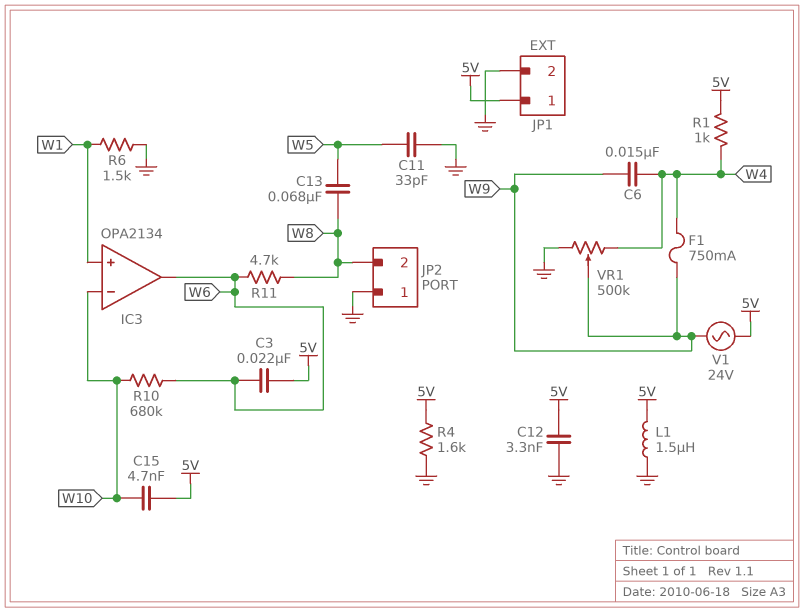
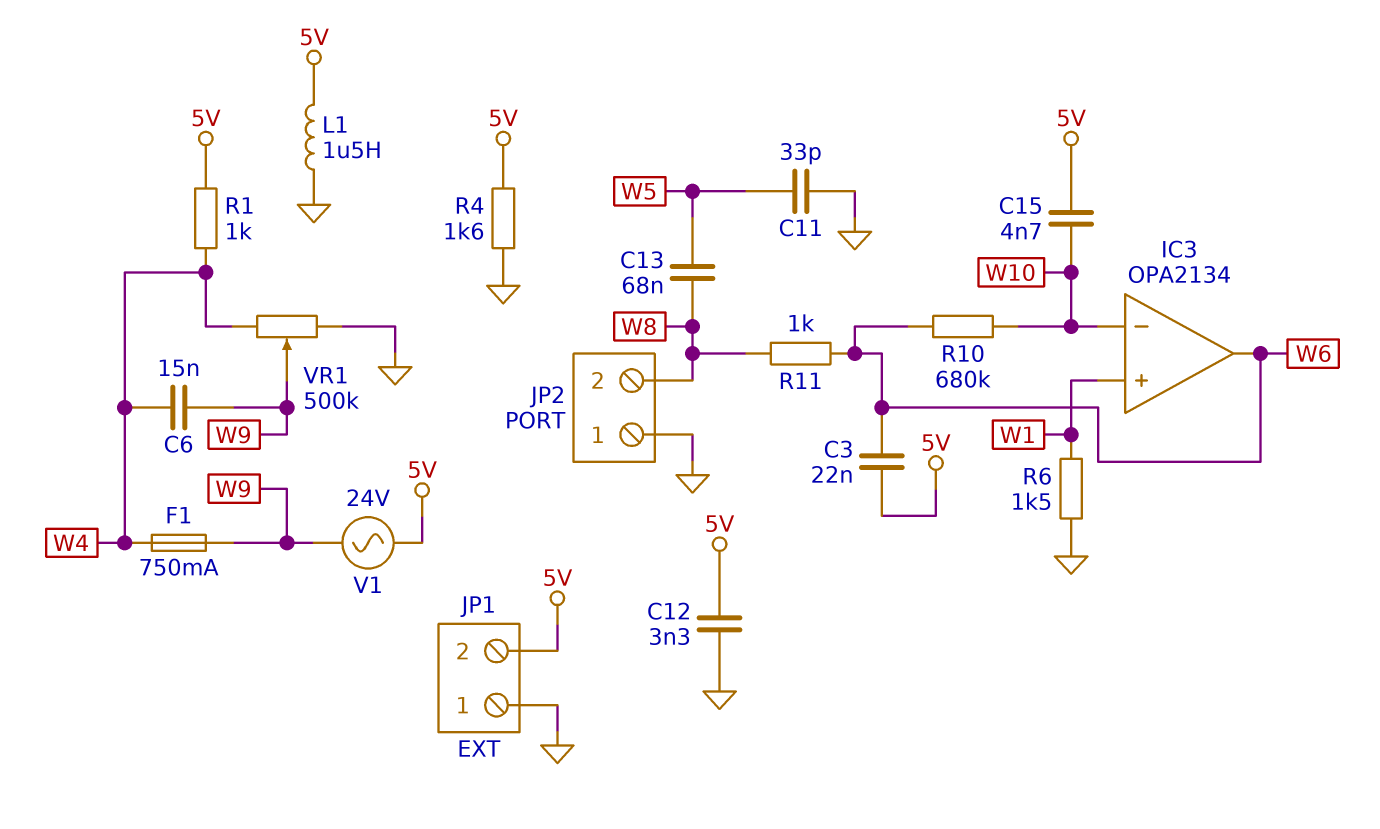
JP1 pin 1: 5V -> GND
JP1 pin 2: GND -> 5V
R11: 4.7k (W6, W8) -> 1k (W6, W8)

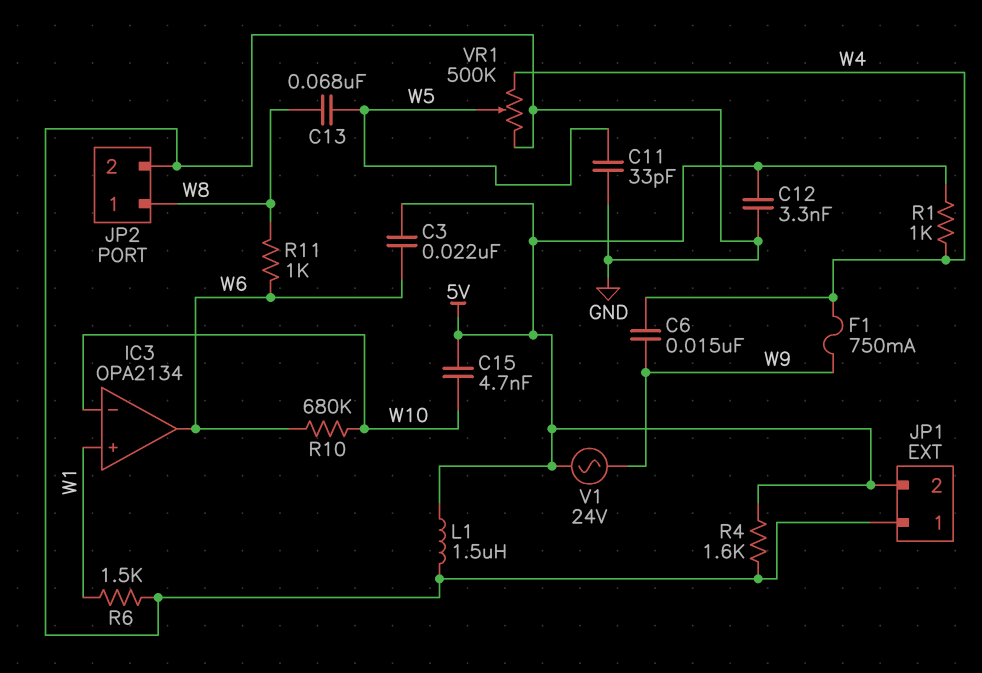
JP2 pin 1: GND -> W8
JP2 pin 2: W8 -> GND
VR1: 500k (GND, W4, wiper W9) -> 500k (GND, W4, wiper W5)

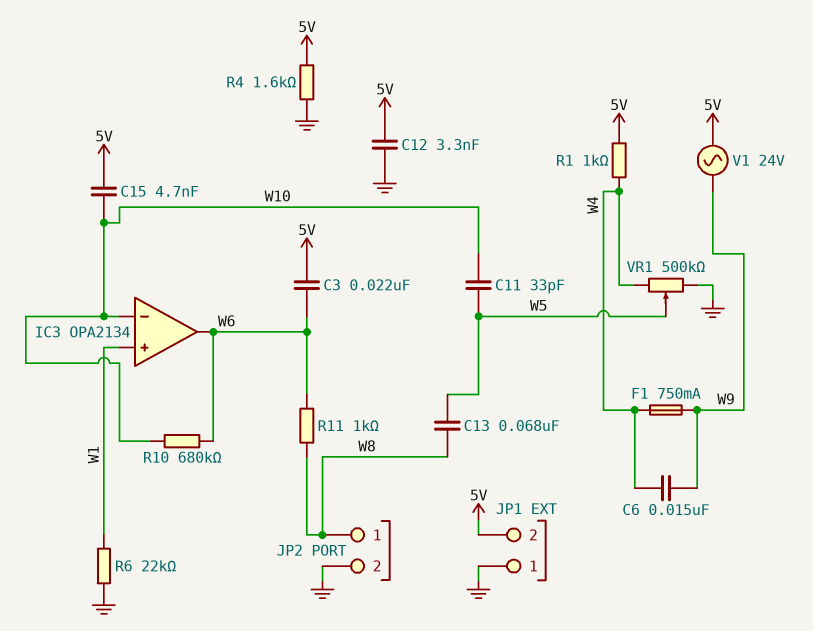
C11: 33pF (GND, W5) -> 33pF (W5, W10)
L1: 1.5uH (5V, GND) -> none
R6: 1.5k (GND, W1) -> 22k (GND, W1)

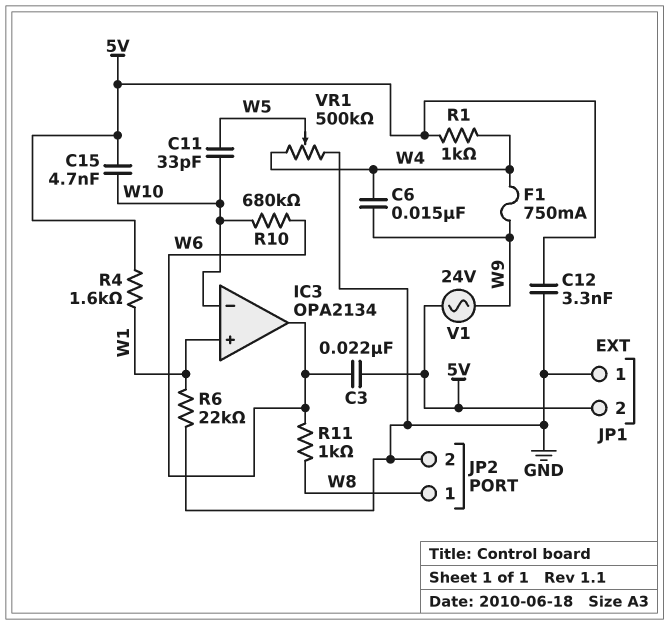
C13: 68nF (W5, W8) -> none
R4: 1.6k (5V, GND) -> 1.6k (5V, W1)

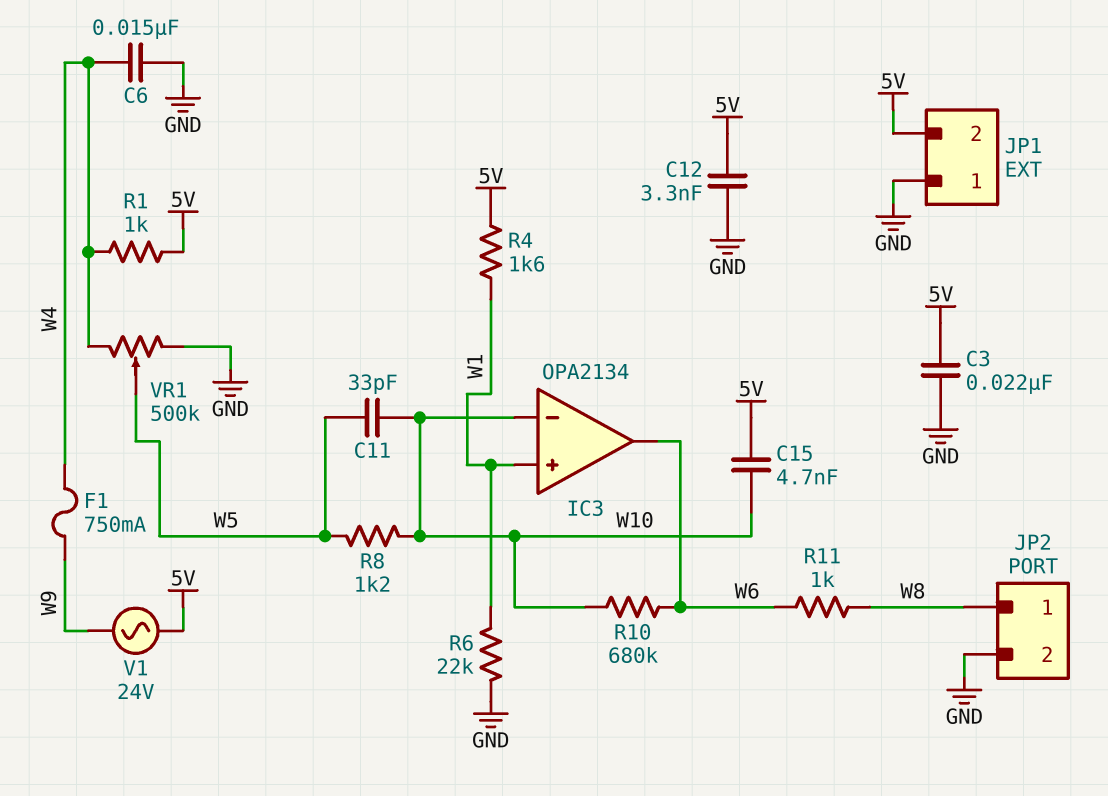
C3: 22nF (5V, W6) -> 22nF (5V, GND)
C6: 15nF (W4, W9) -> 15nF (GND, W4)
R8: none -> 1.2k (W5, W10)

